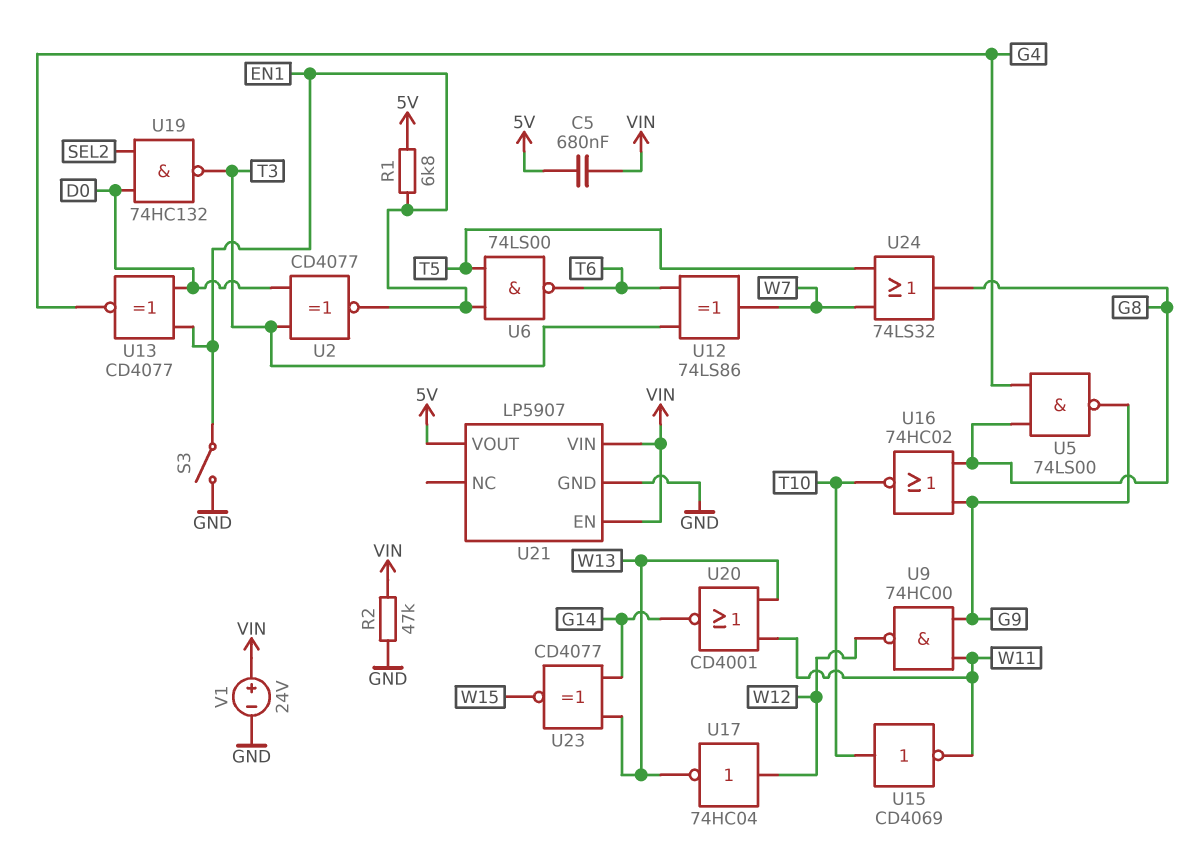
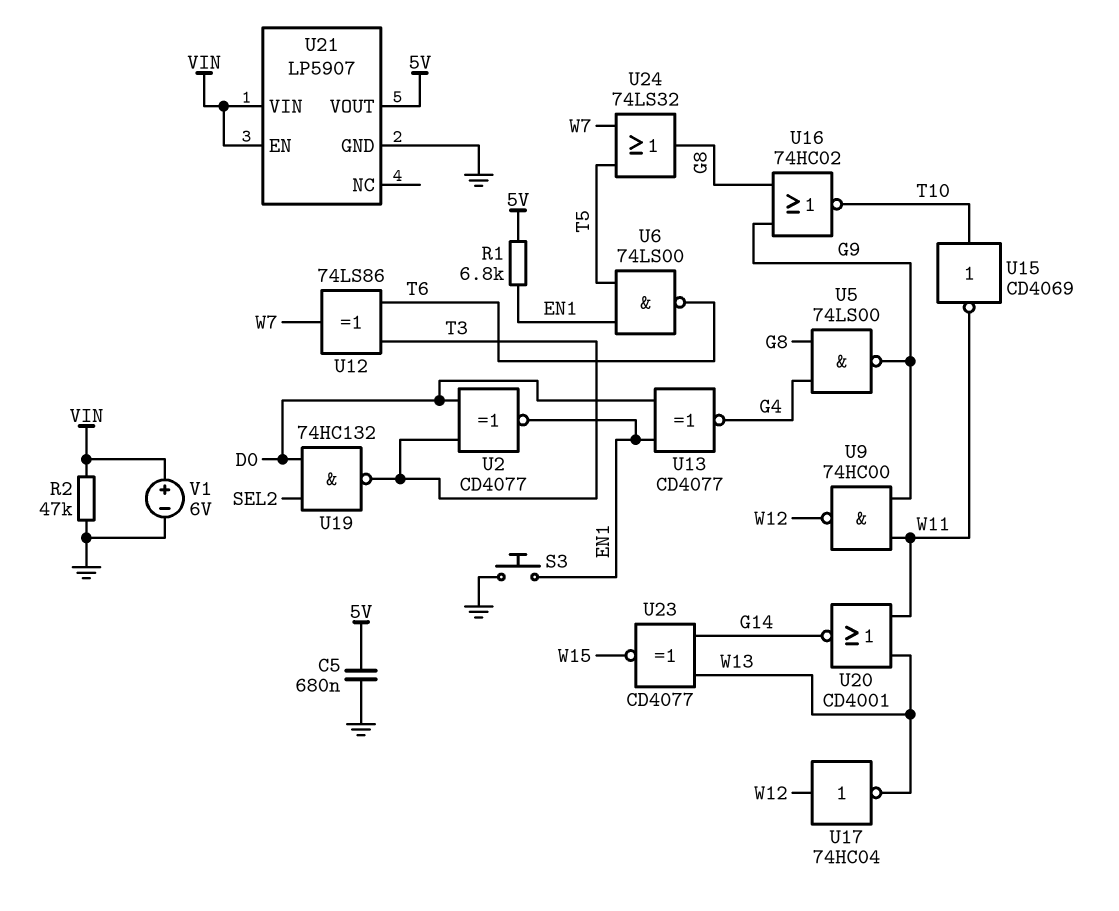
C5: 680nF (5V, VIN) -> 680nF (5V, GND)
S3: switch (EN1, GND) -> button (EN1, GND)
V1: 24V (plus VIN, minus GND) -> 6V (plus VIN, minus GND)

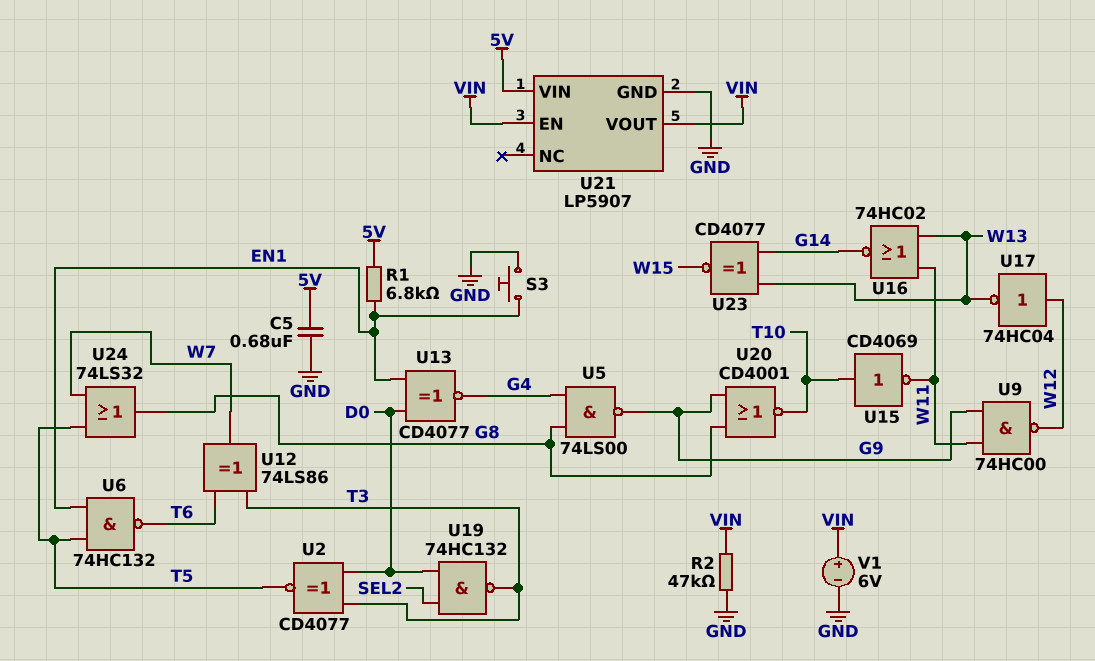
U2: XNOR CD4077 (in D0, in T3, out EN1) -> XNOR CD4077 (in D0, in T3, out T5)
U6: NAND 74LS00 (in EN1, in T5, out T6) -> NAND 74HC132 (in EN1, in T5, out T6)
U16: NOR 74HC02 (in G8, in G9, out T10) -> NOR 74HC02 (in W11, in W13, out G14)
U20: NOR CD4001 (in W11, in W13, out G14) -> NOR CD4001 (in G8, in G9, out T10)
U21 pin VIN: VIN -> 5V
U21 pin VOUT: 5V -> VIN

